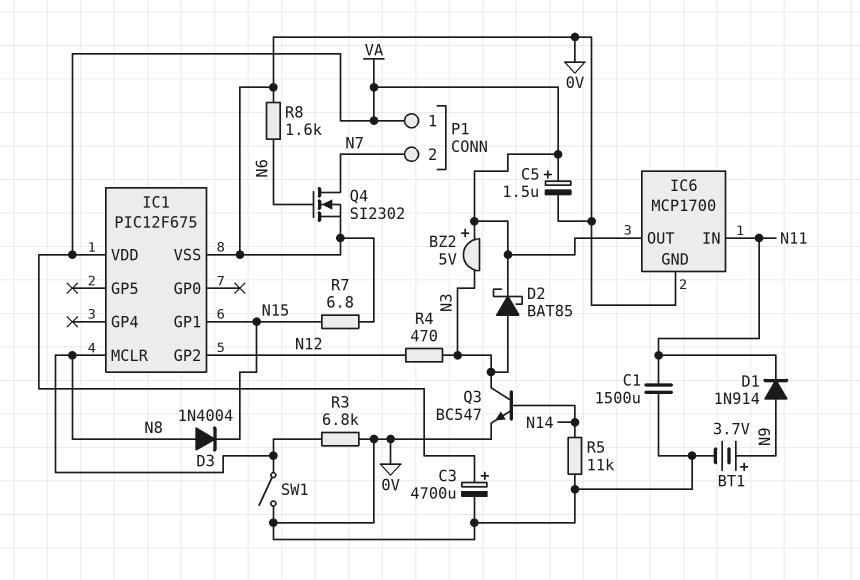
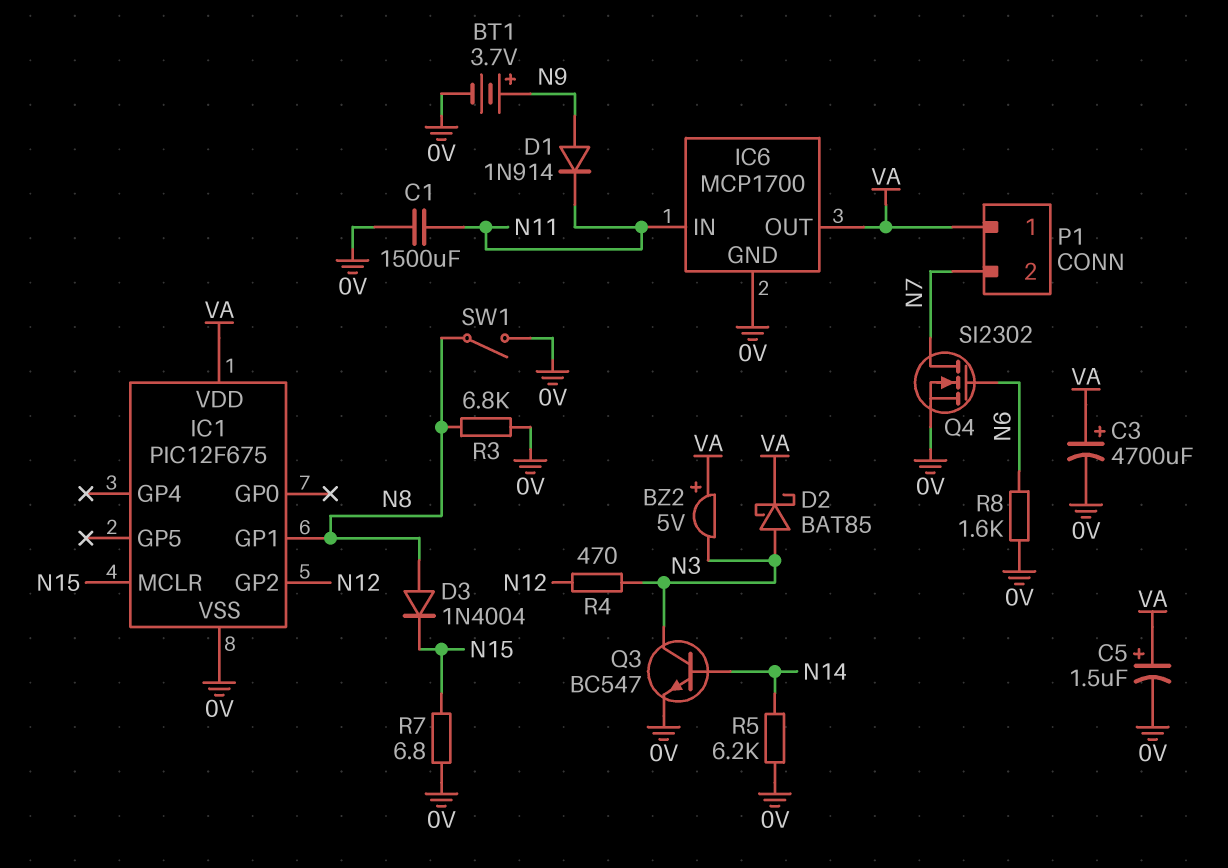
IC1 pin GP1: N15 -> N8
IC1 pin MCLR: N8 -> N15
R5: 11k (0V, N14) -> 6.2k (0V, N14)

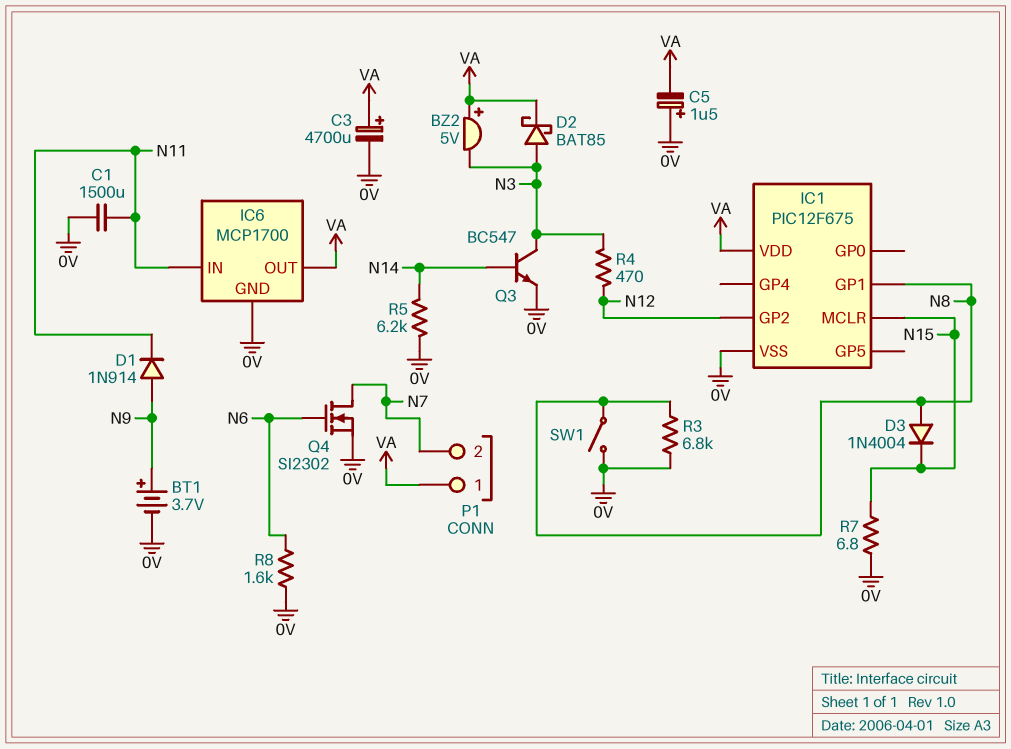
C5: 1.5uF (plus VA, minus 0V) -> 1.5uF (plus 0V, minus VA)

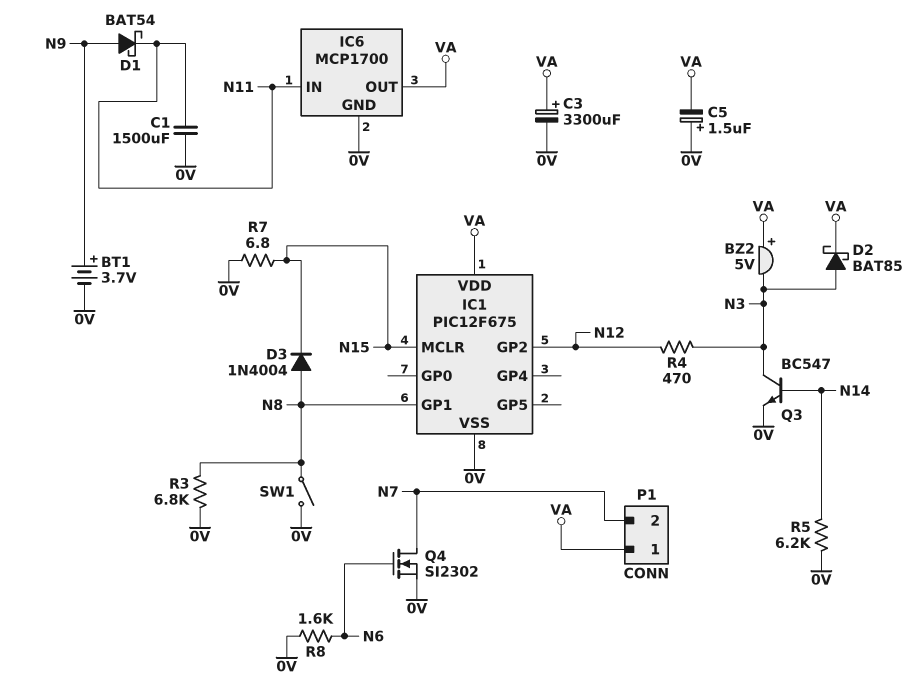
C3: 4700uF (plus VA, minus 0V) -> 3300uF (plus VA, minus 0V)
D1: diode 1N914 (A N9, K N11) -> schottky BAT54 (A N9, K N11)

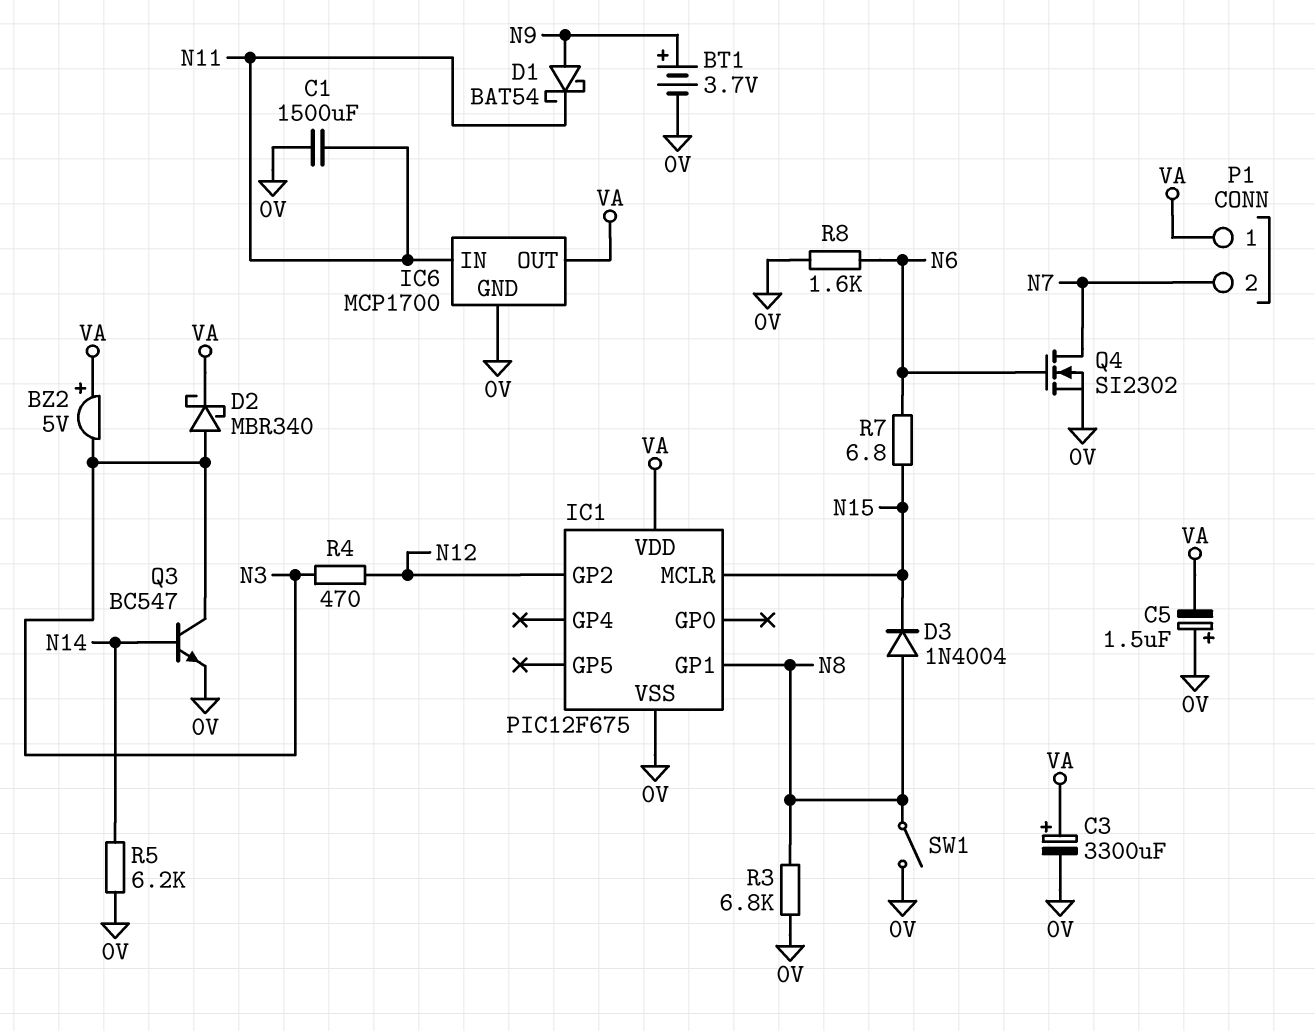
D2: schottky BAT85 (A N3, K VA) -> schottky MBR340 (A N3, K VA)
R7: 6.8 (0V, N15) -> 6.8 (N6, N15)

